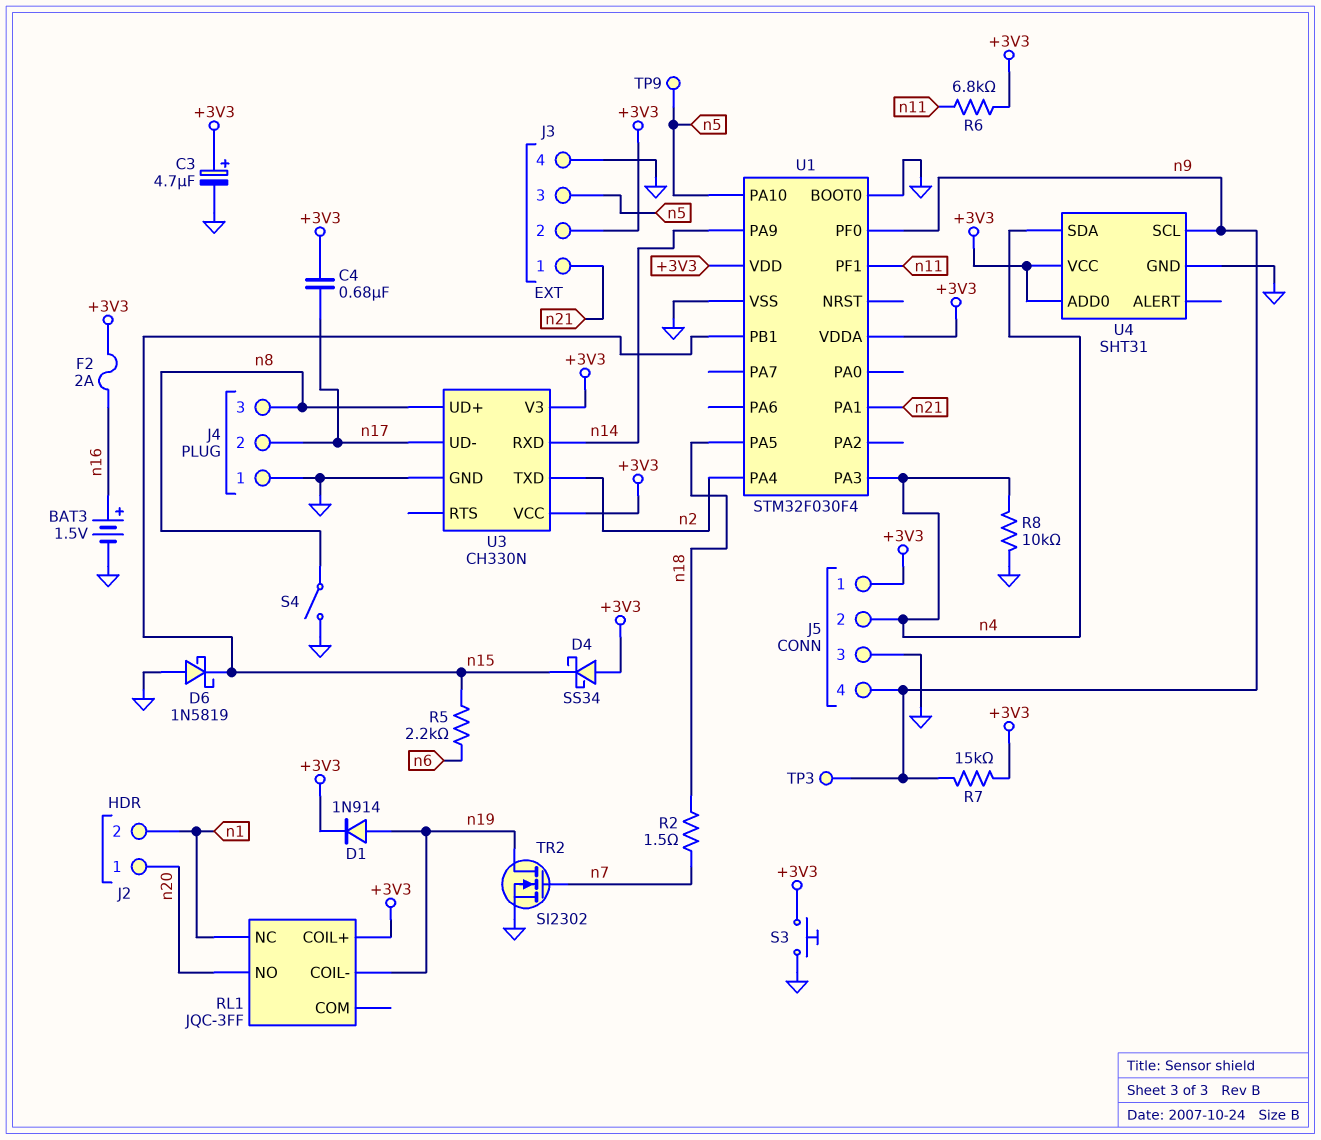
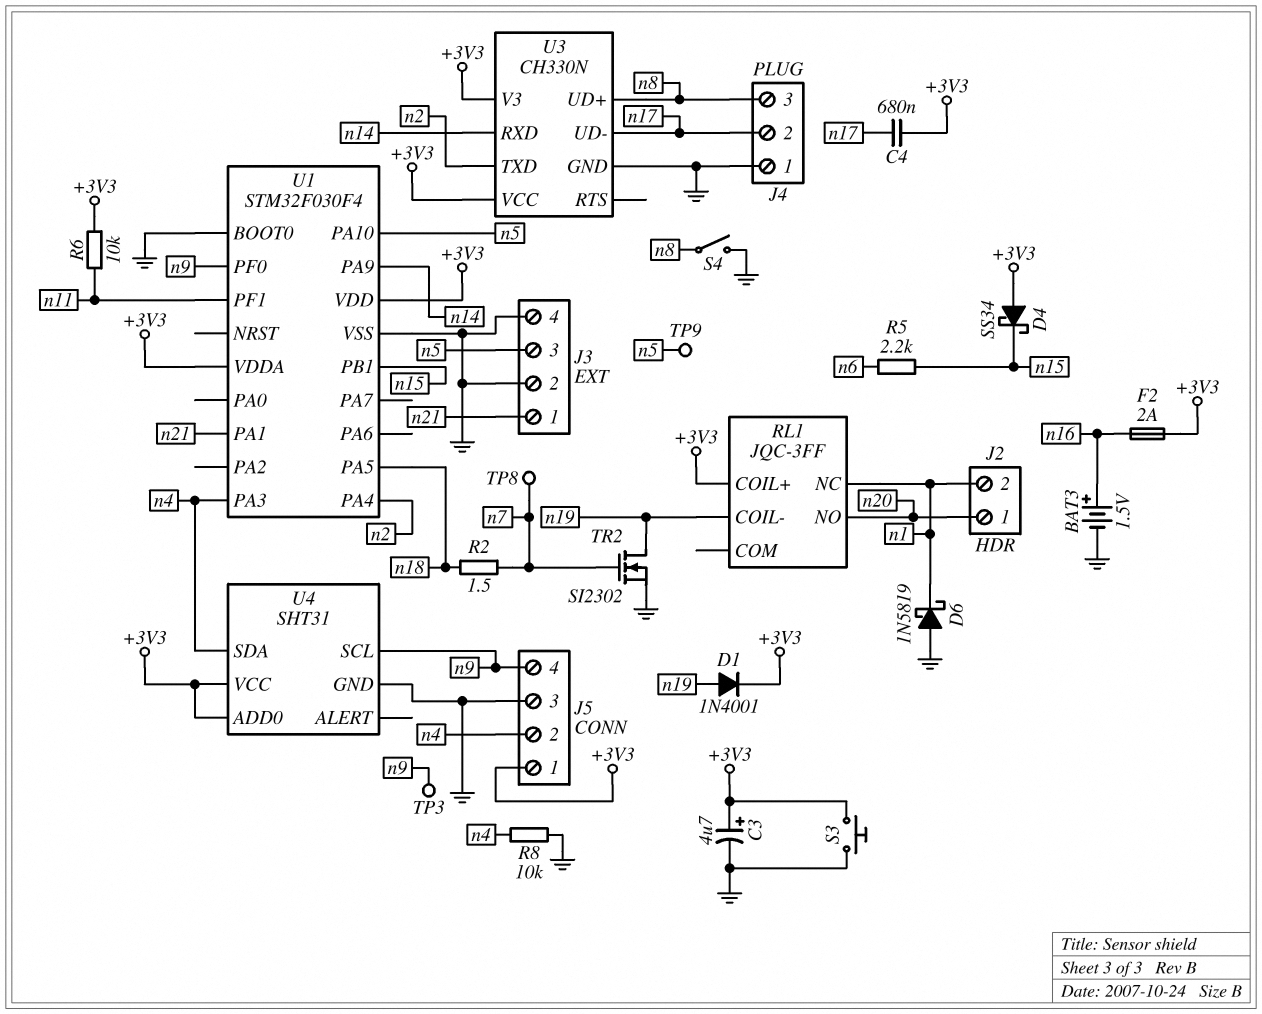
D1: diode 1N914 (A n19, K +3V3) -> diode 1N4001 (A n19, K +3V3)
D6: schottky 1N5819 (A GND, K n15) -> schottky 1N5819 (A GND, K n1)
J3 pin 2: +3V3 -> GND
R6: 6.8k (+3V3, n11) -> 10k (+3V3, n11)
R7: 15k (+3V3, n9) -> none
TP8: none -> test point (n7)

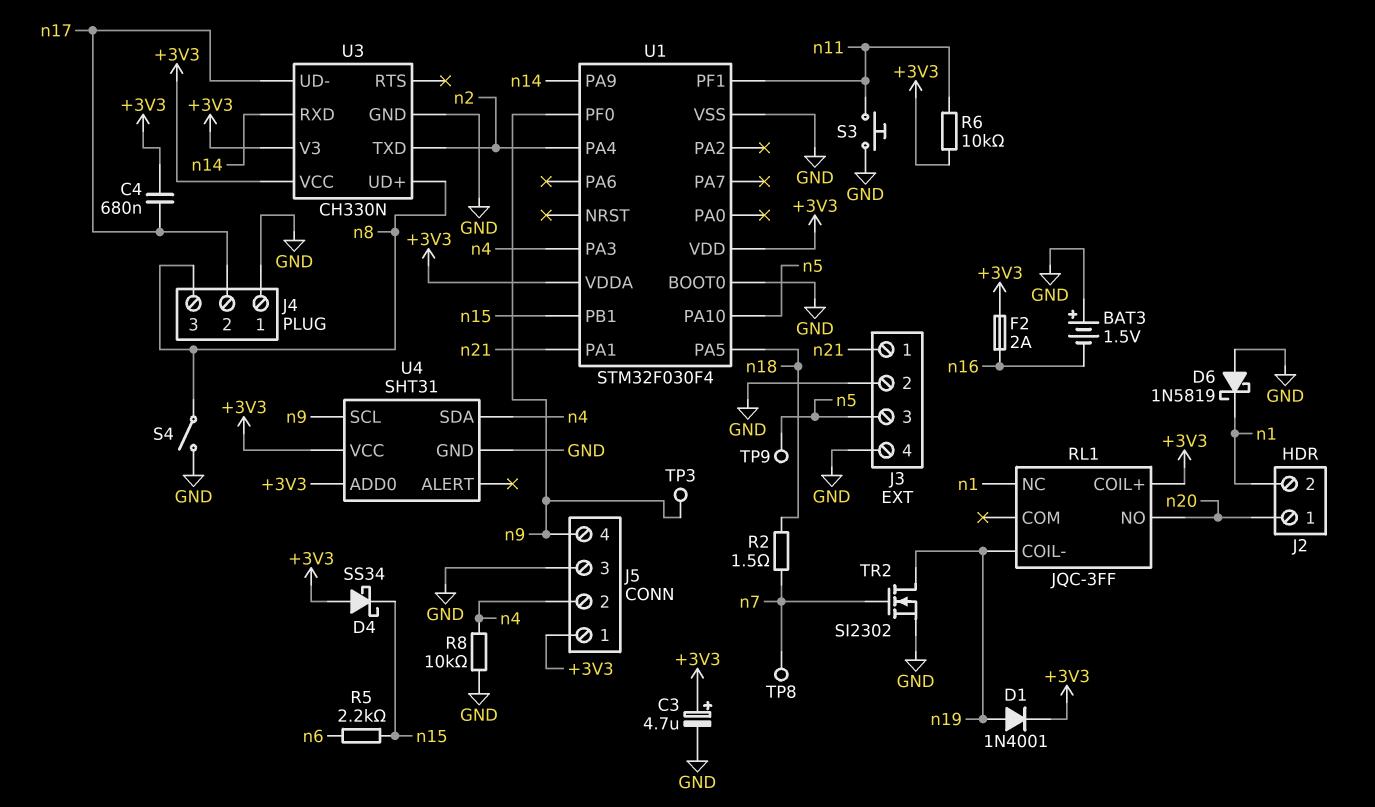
BAT3: 1.5V (plus n16, minus GND) -> 1.5V (plus GND, minus n16)
S3: button (+3V3, GND) -> button (GND, n11)

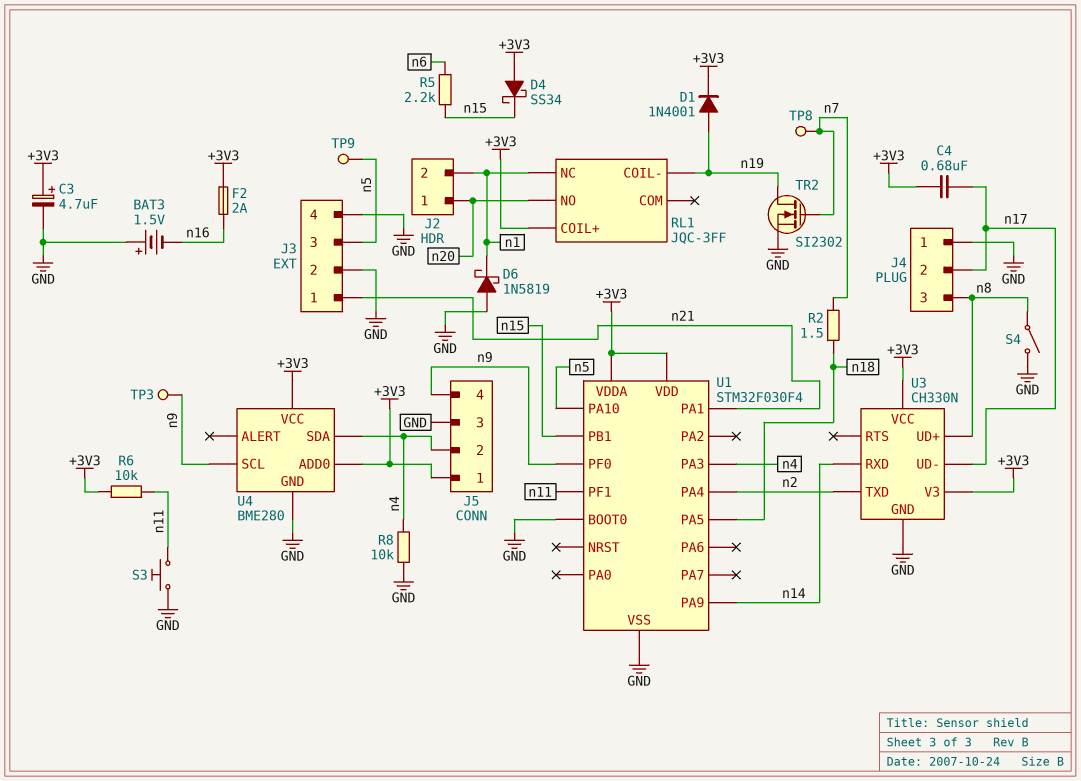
U4: SHT31 -> BME280

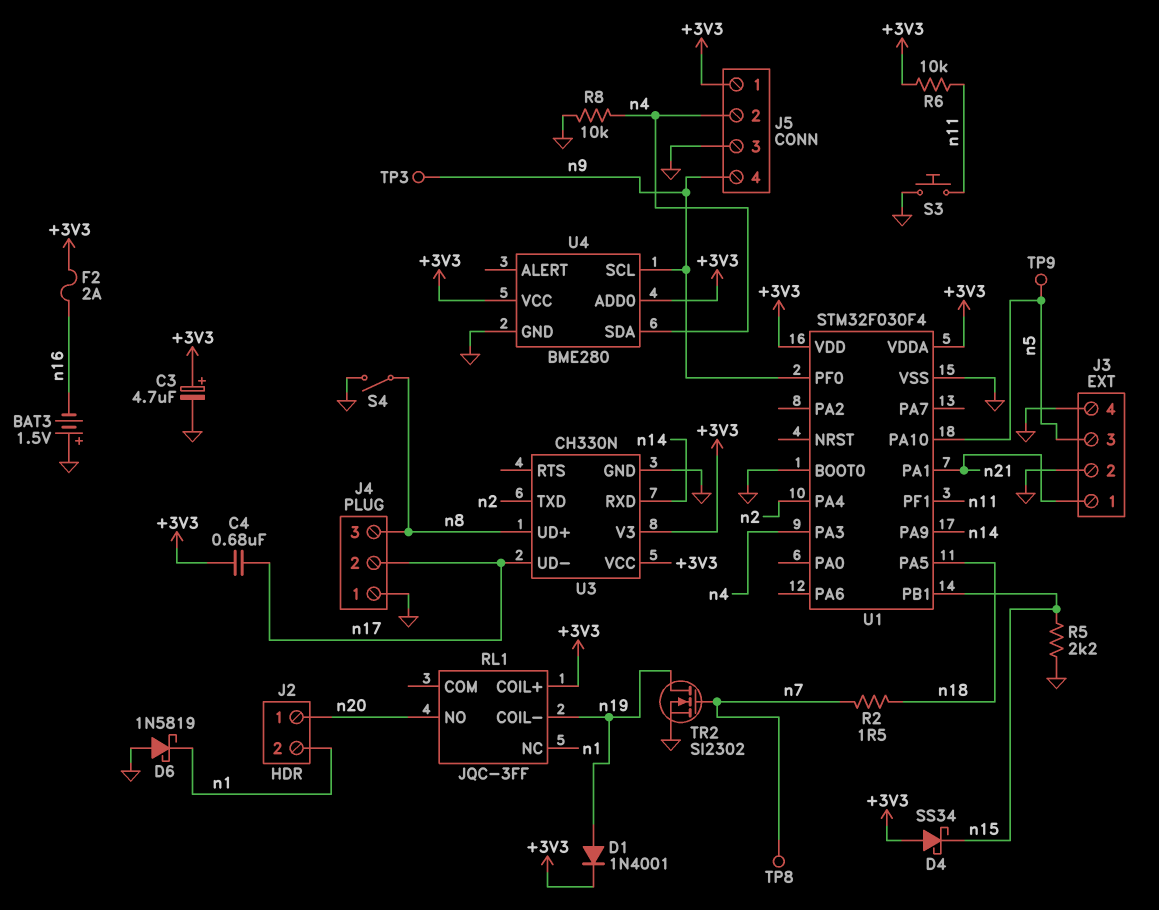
R5: 2.2k (n6, n15) -> 2.2k (GND, n15)

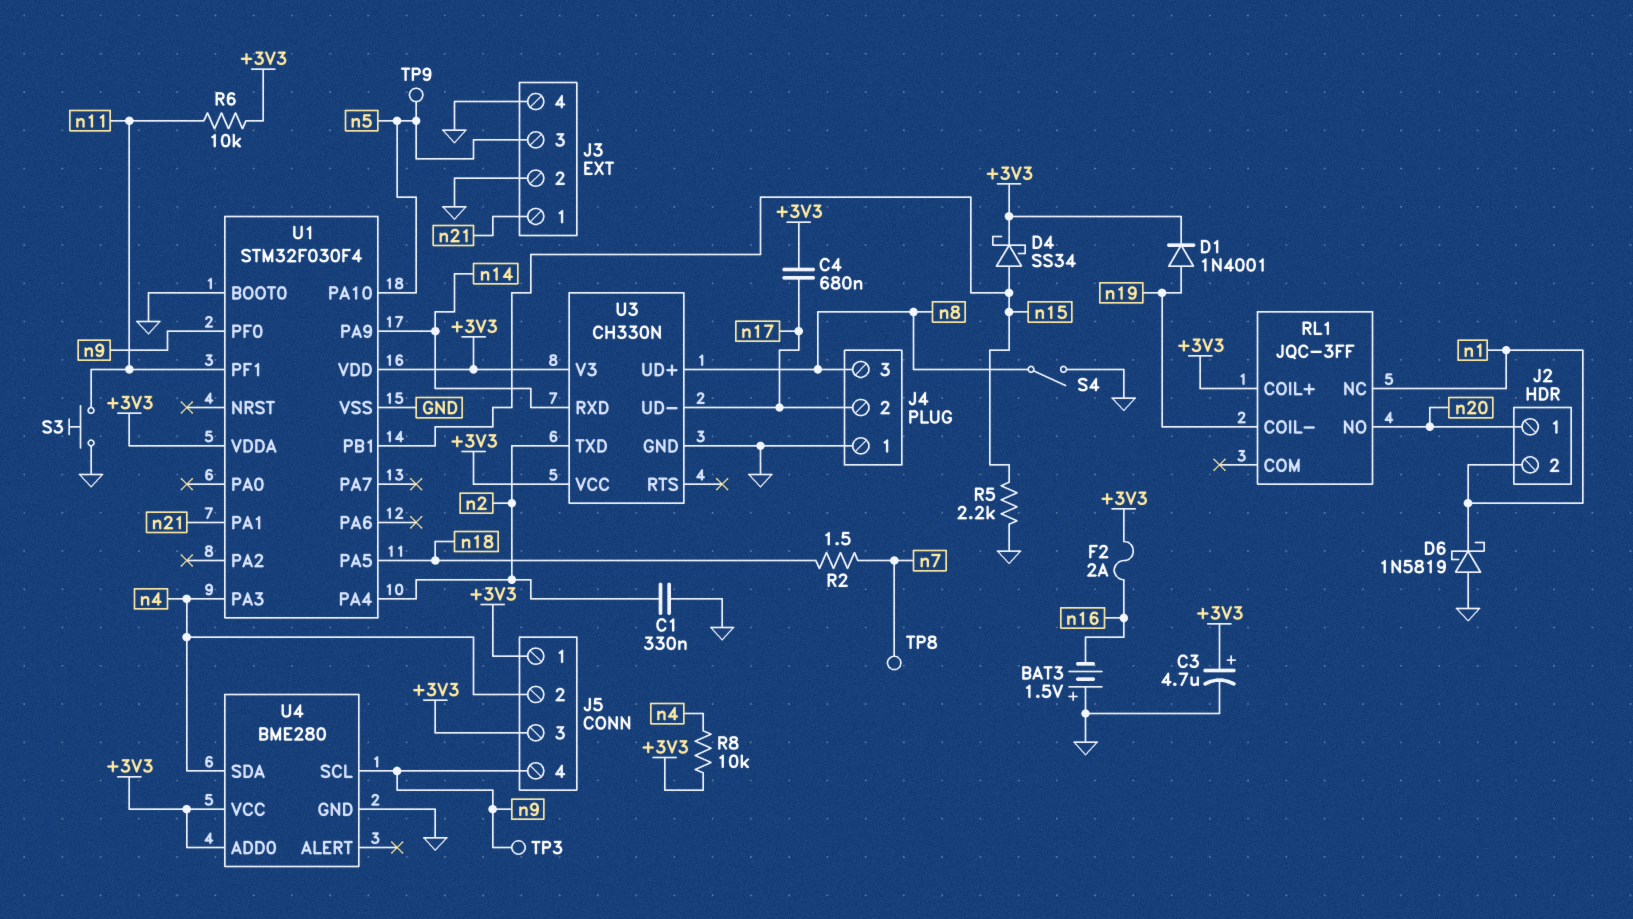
C1: none -> 330nF (GND, n2)
D4: schottky SS34 (A +3V3, K n15) -> schottky SS34 (A n15, K +3V3)
J5 pin 3: GND -> +3V3
R8: 10k (GND, n4) -> 10k (+3V3, n4)
TR2: NMOS SI2302 (G n7, D n19, S GND) -> none

